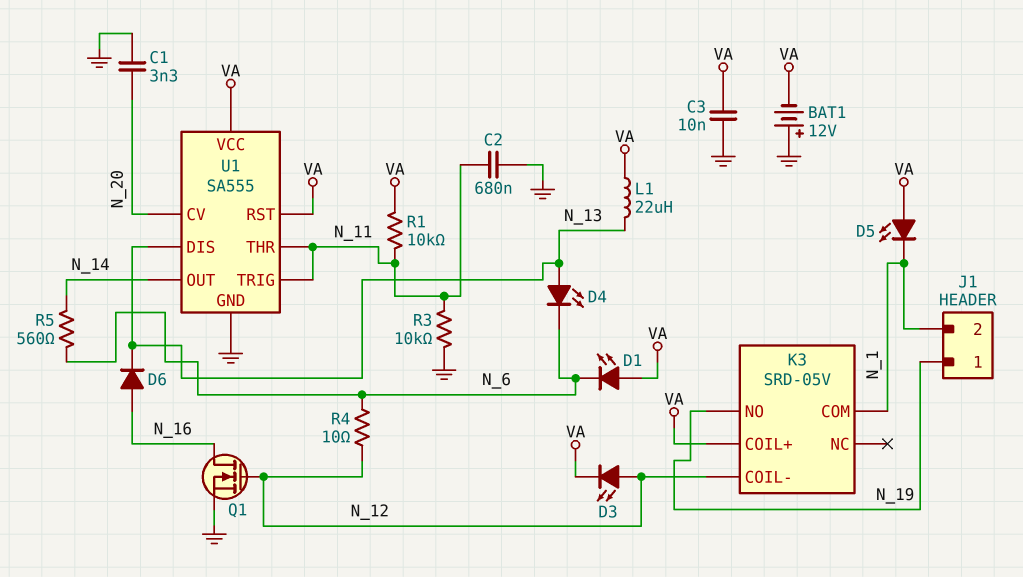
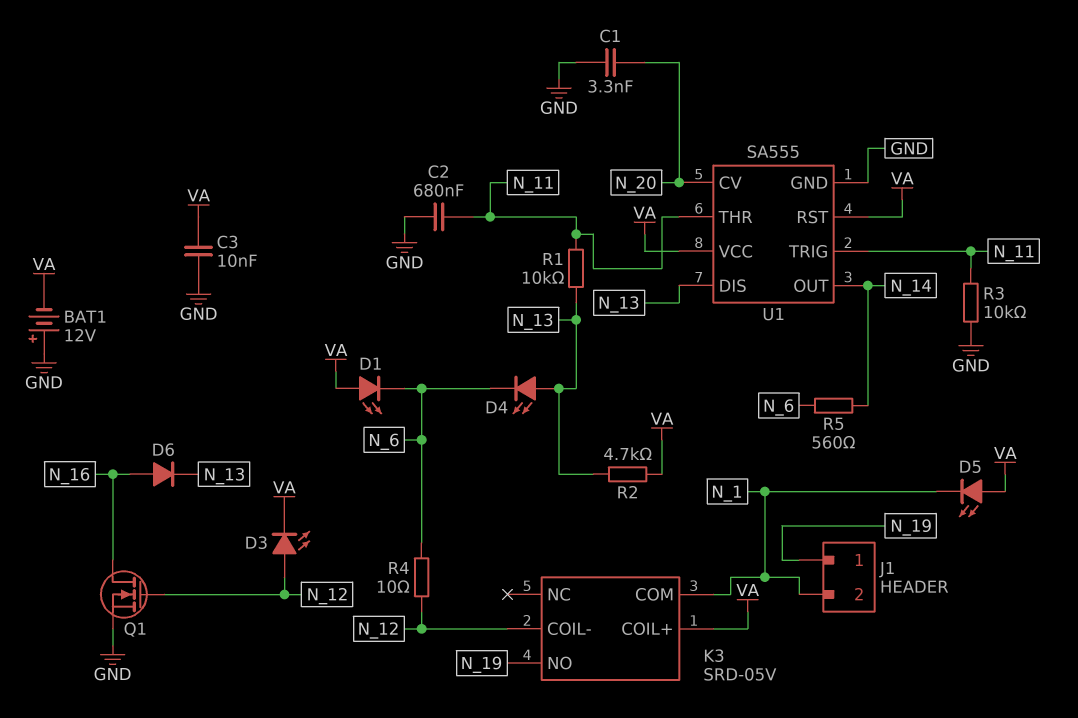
L1: 22uH (N_13, VA) -> none
R1: 10k (N_11, VA) -> 10k (N_11, N_13)
R2: none -> 4.7k (N_13, VA)

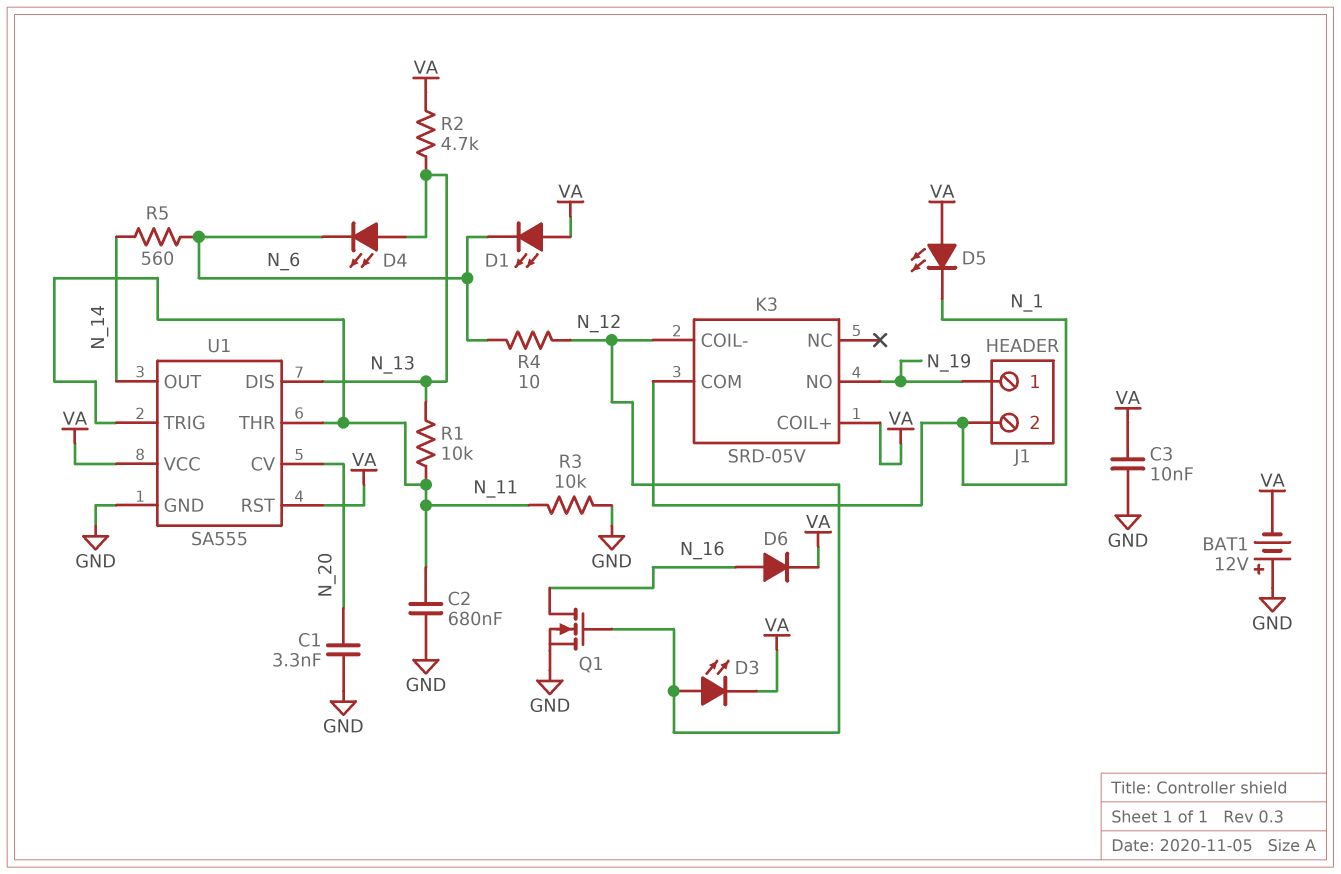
D6: diode (A N_16, K N_13) -> diode (A N_16, K VA)

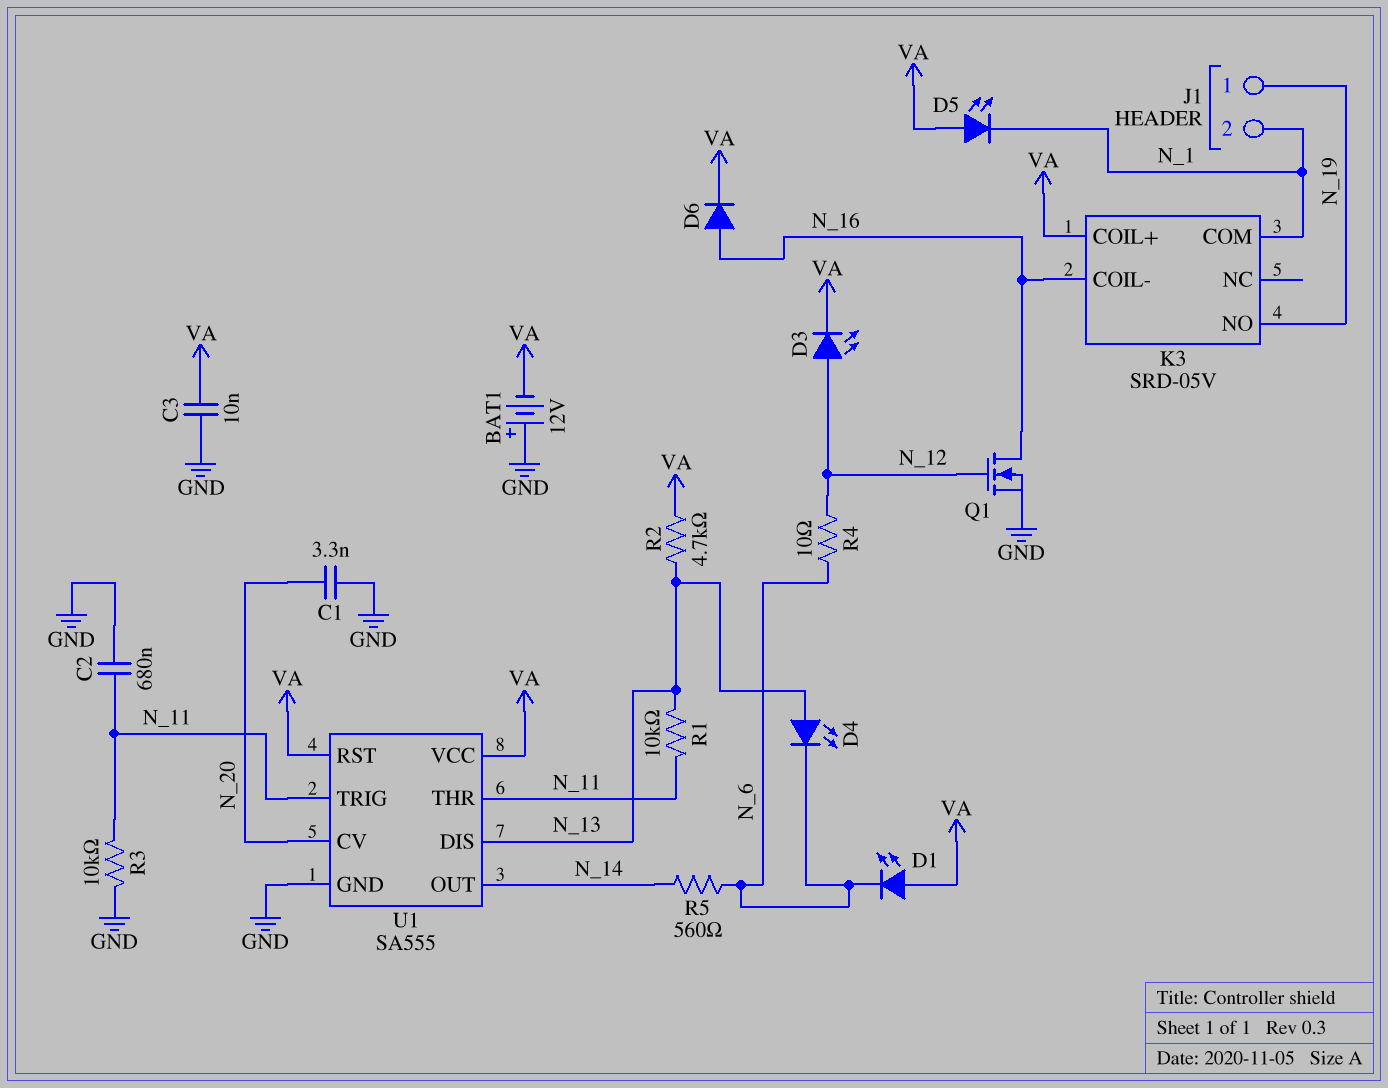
K3 pin COIL-: N_12 -> N_16

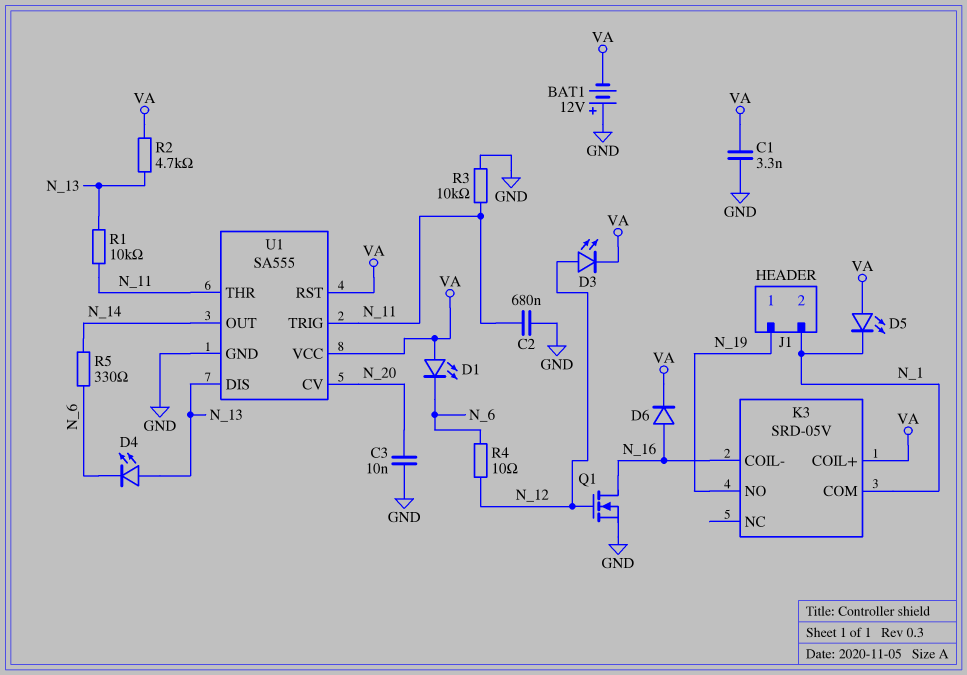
C1: 3.3nF (GND, N_20) -> 3.3nF (GND, VA)
C3: 10nF (GND, VA) -> 10nF (GND, N_20)
R5: 560 (N_6, N_14) -> 330 (N_6, N_14)

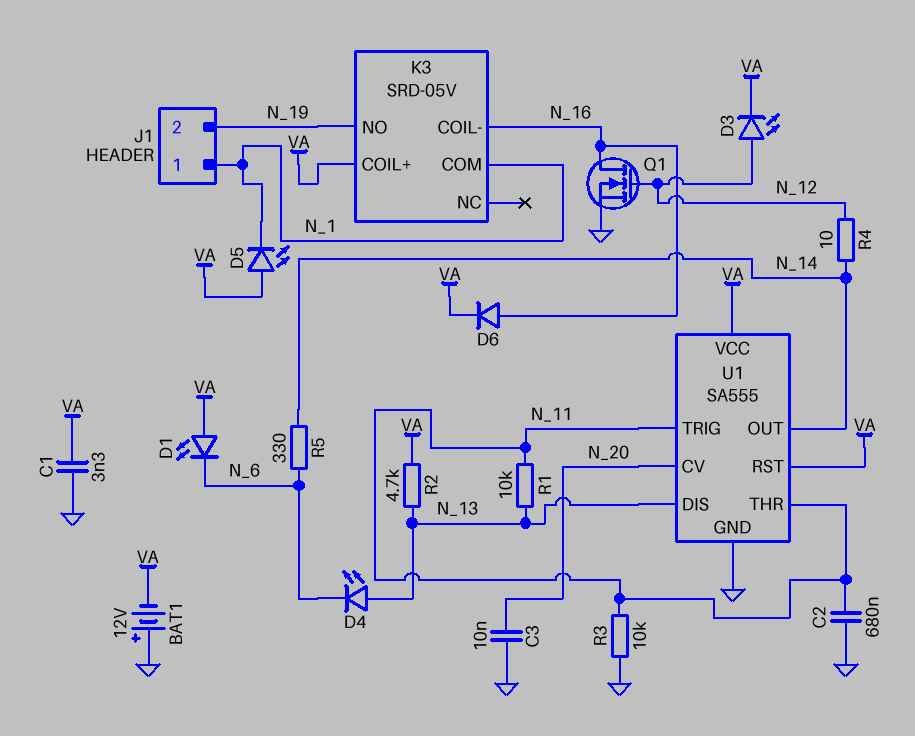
J1 pin 1: N_19 -> N_1
J1 pin 2: N_1 -> N_19
R4: 10 (N_6, N_12) -> 10 (N_12, N_14)

